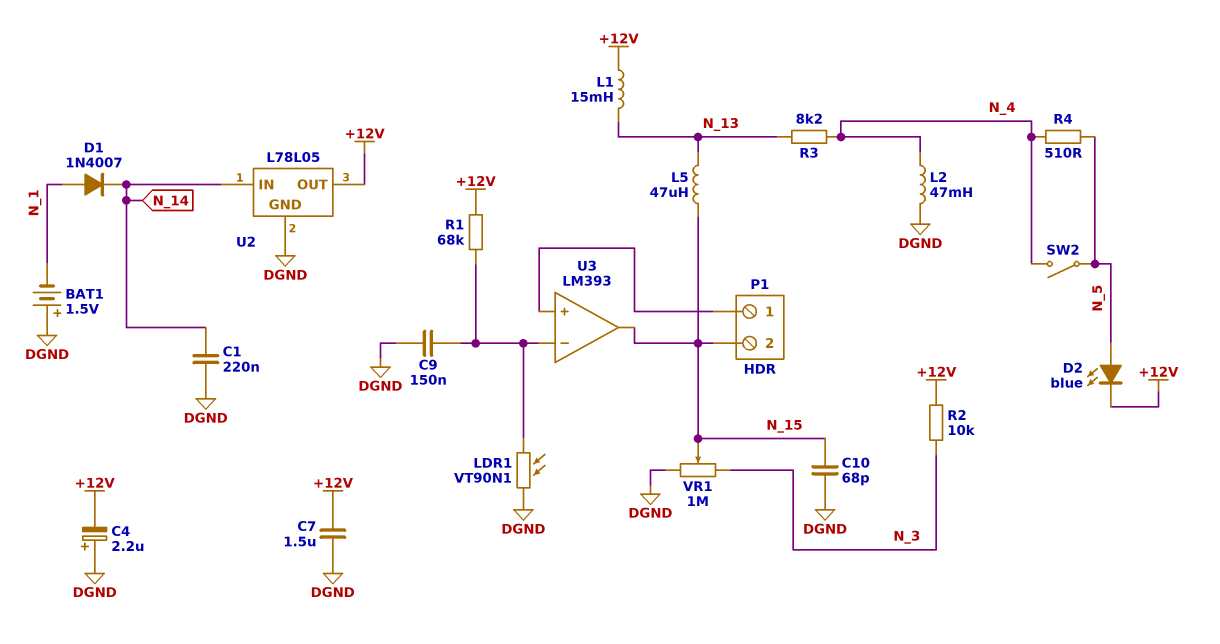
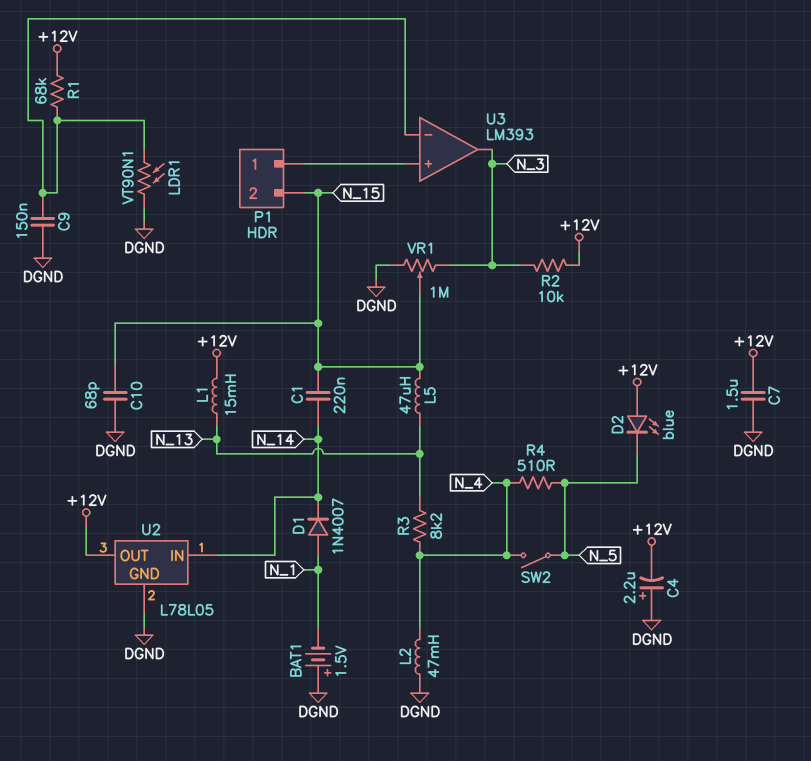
C1: 220nF (DGND, N_14) -> 220nF (N_14, N_15)
D2: LED blue (A N_5, K +12V) -> LED blue (A +12V, K N_5)
U3 pin out: N_15 -> N_3

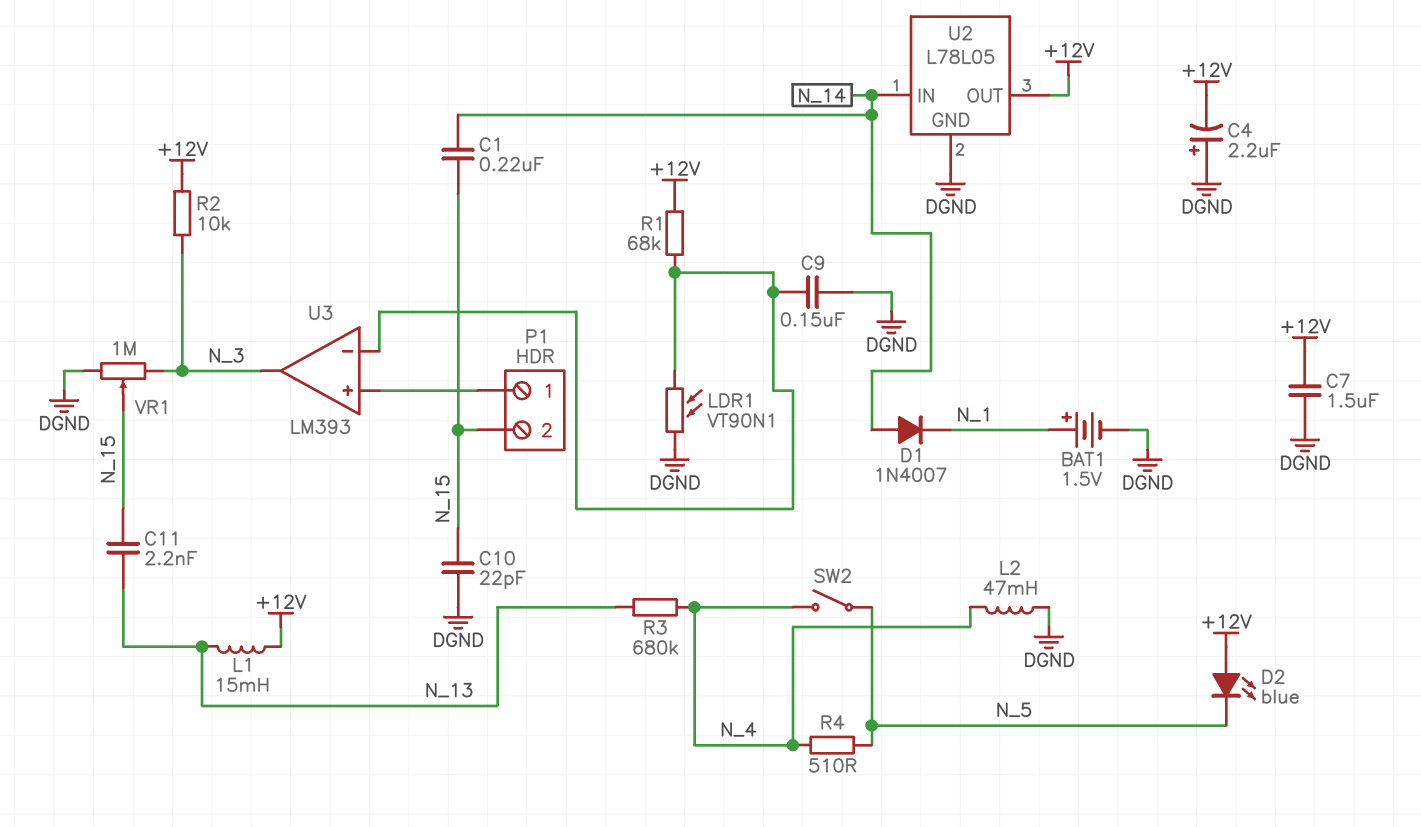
BAT1: 1.5V (plus DGND, minus N_1) -> 1.5V (plus N_1, minus DGND)
C10: 68pF (DGND, N_15) -> 22pF (DGND, N_15)
C11: none -> 2.2nF (N_13, N_15)
D1: diode 1N4007 (A N_1, K N_14) -> diode 1N4007 (A N_14, K N_1)
L5: 47uH (N_13, N_15) -> none
R3: 8.2k (N_4, N_13) -> 680k (N_4, N_13)

